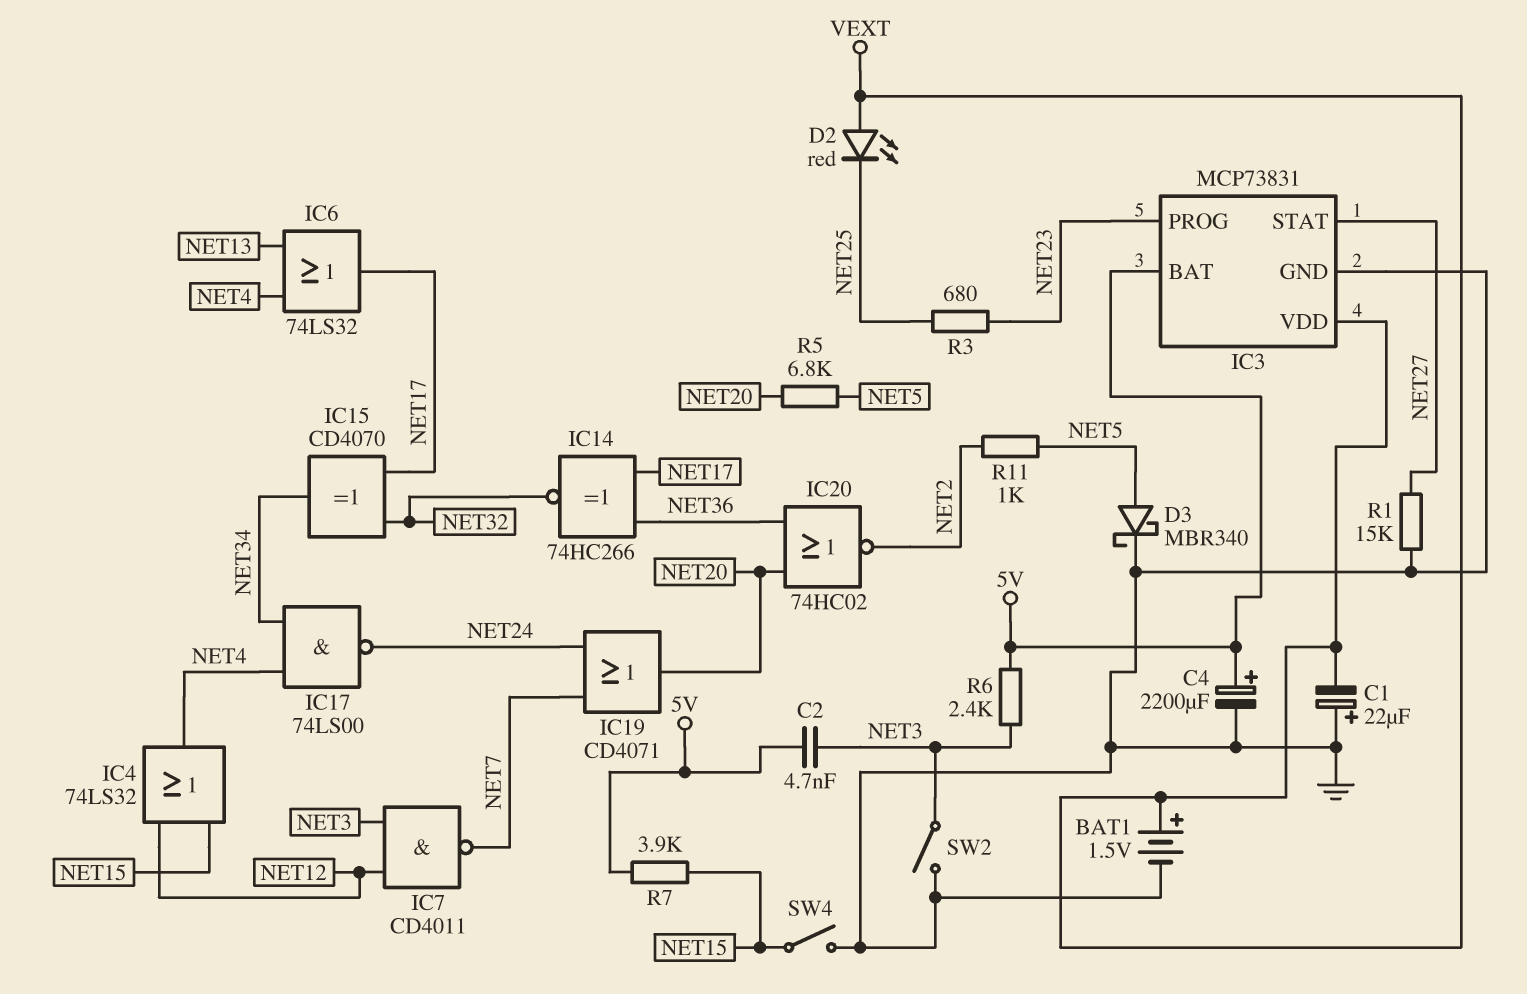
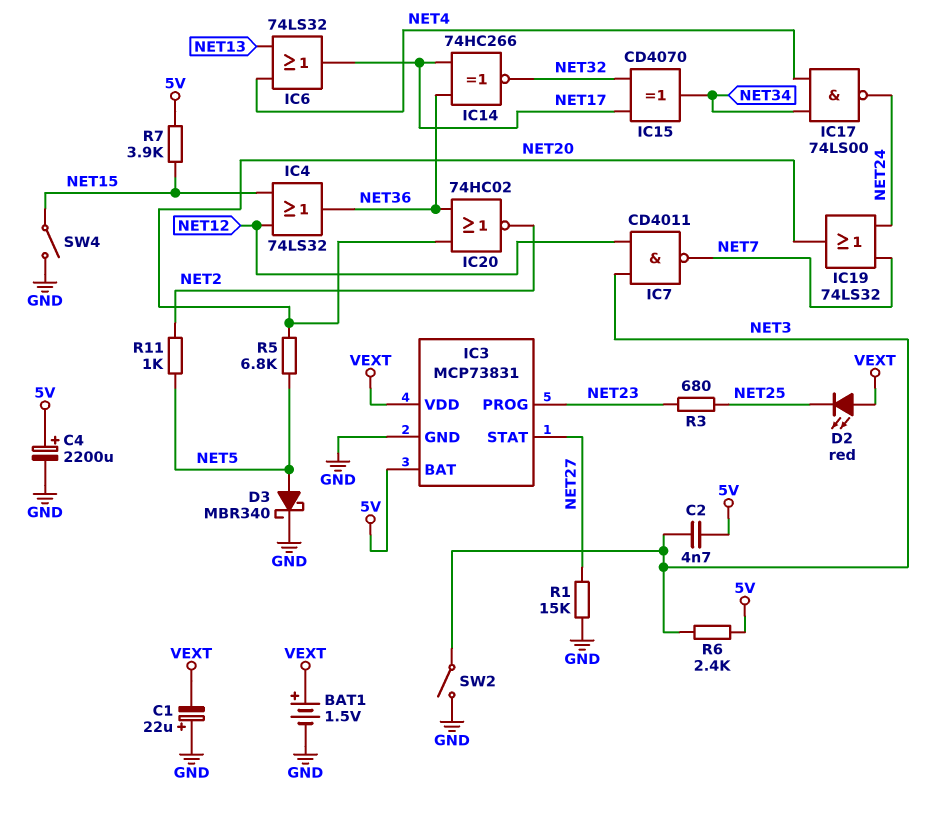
IC4: OR 74LS32 (in NET12, in NET15, out NET4) -> OR 74LS32 (in NET12, in NET15, out NET36)
IC19: OR CD4071 (in NET7, in NET24, out NET20) -> OR 74LS32 (in NET7, in NET24, out NET20)

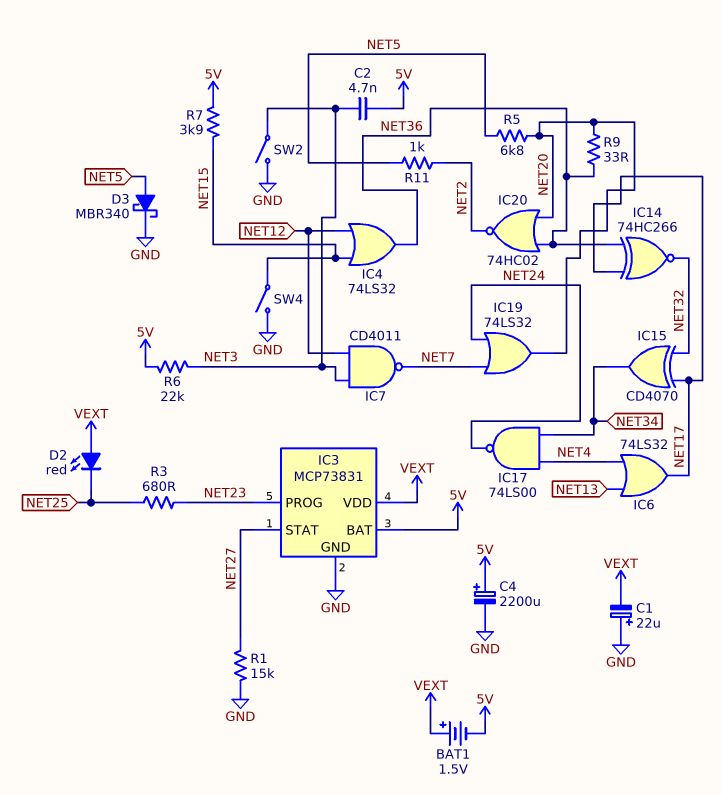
BAT1: 1.5V (plus VEXT, minus GND) -> 1.5V (plus VEXT, minus 5V)
R6: 2.4k (5V, NET3) -> 22k (5V, NET3)
R9: none -> 33 (NET20, NET36)

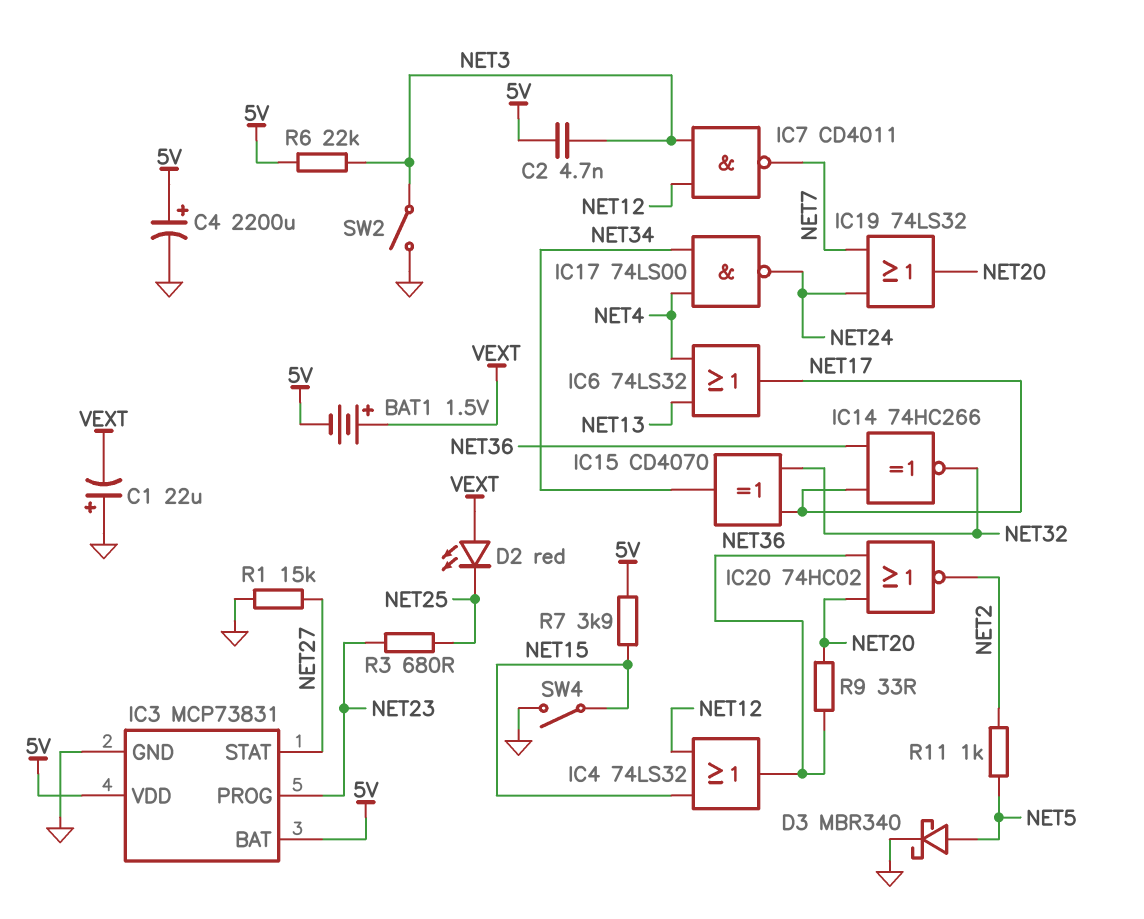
IC3 pin VDD: VEXT -> 5V
R5: 6.8k (NET5, NET20) -> none

